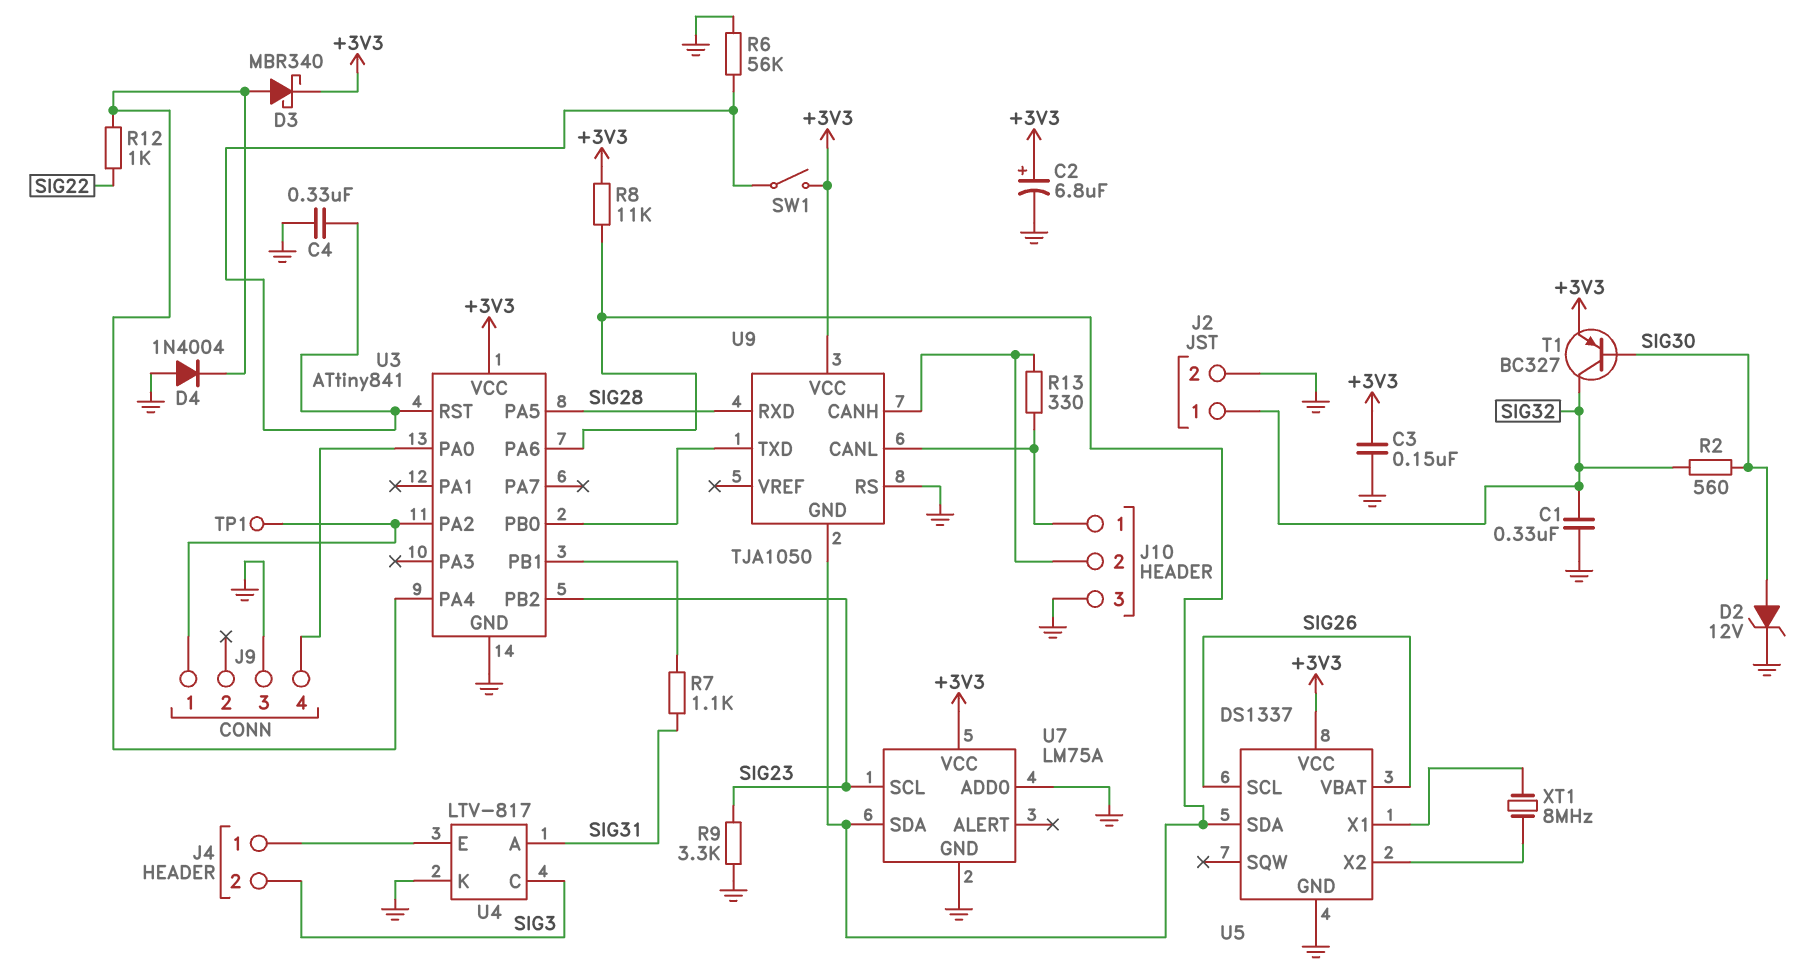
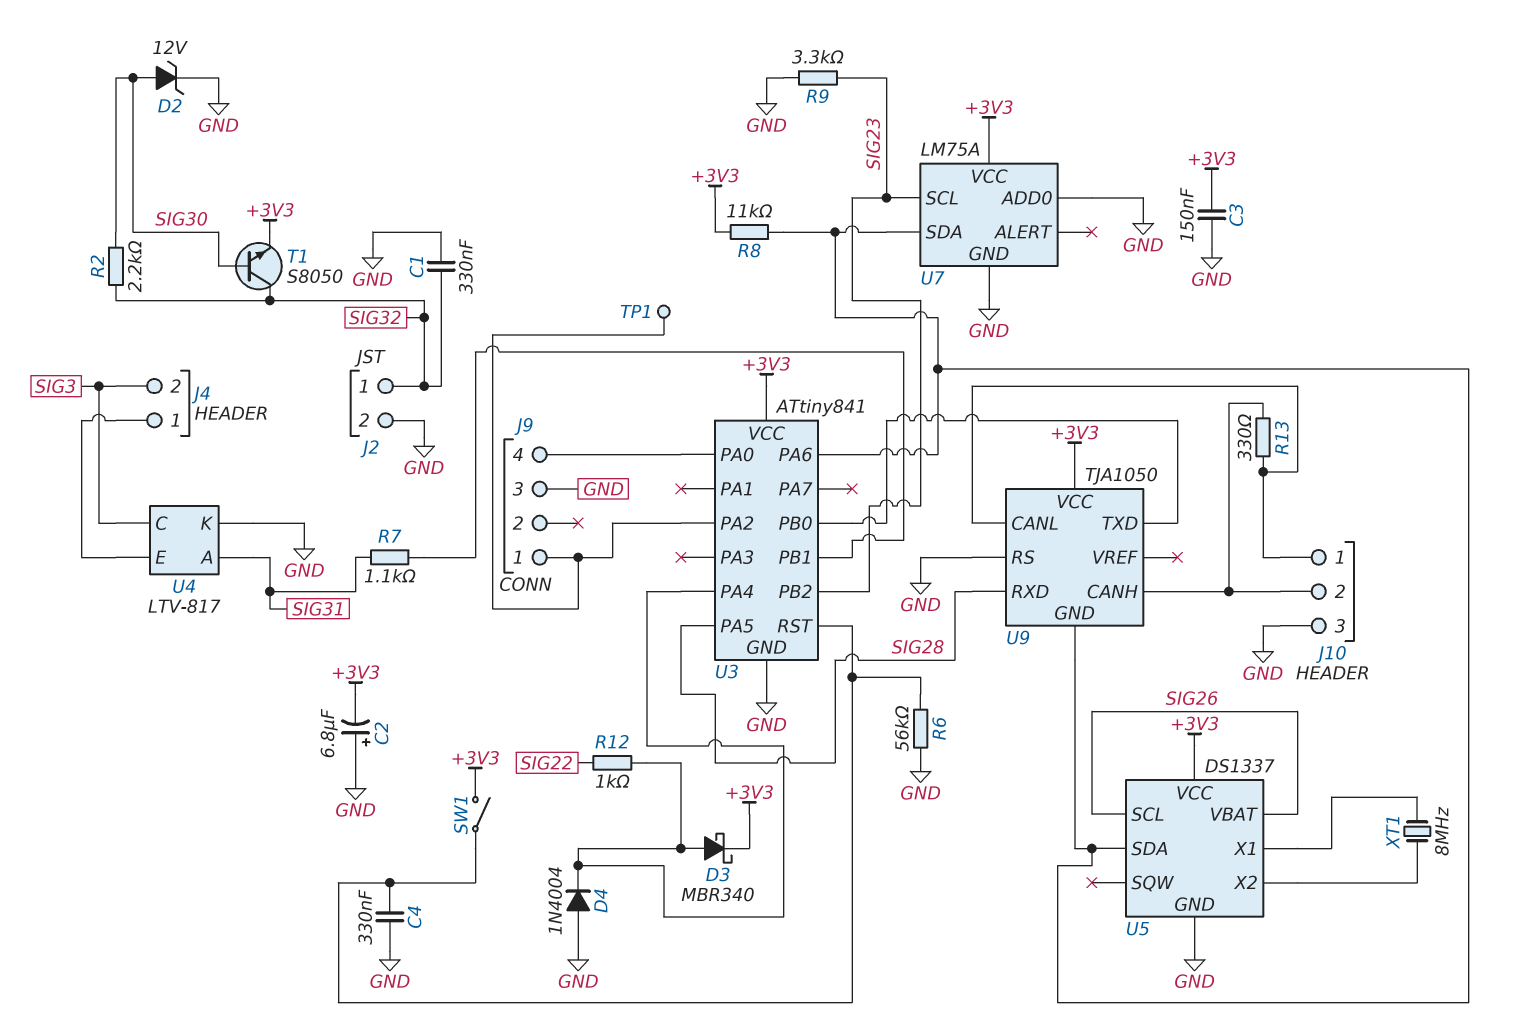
C2: 6.8uF (plus +3V3, minus GND) -> 6.8uF (plus GND, minus +3V3)
R2: 560 (SIG30, SIG32) -> 2.2k (SIG30, SIG32)
T1: PNP BC327 (B SIG30, C SIG32, E +3V3) -> NPN S8050 (B SIG30, C SIG32, E +3V3)

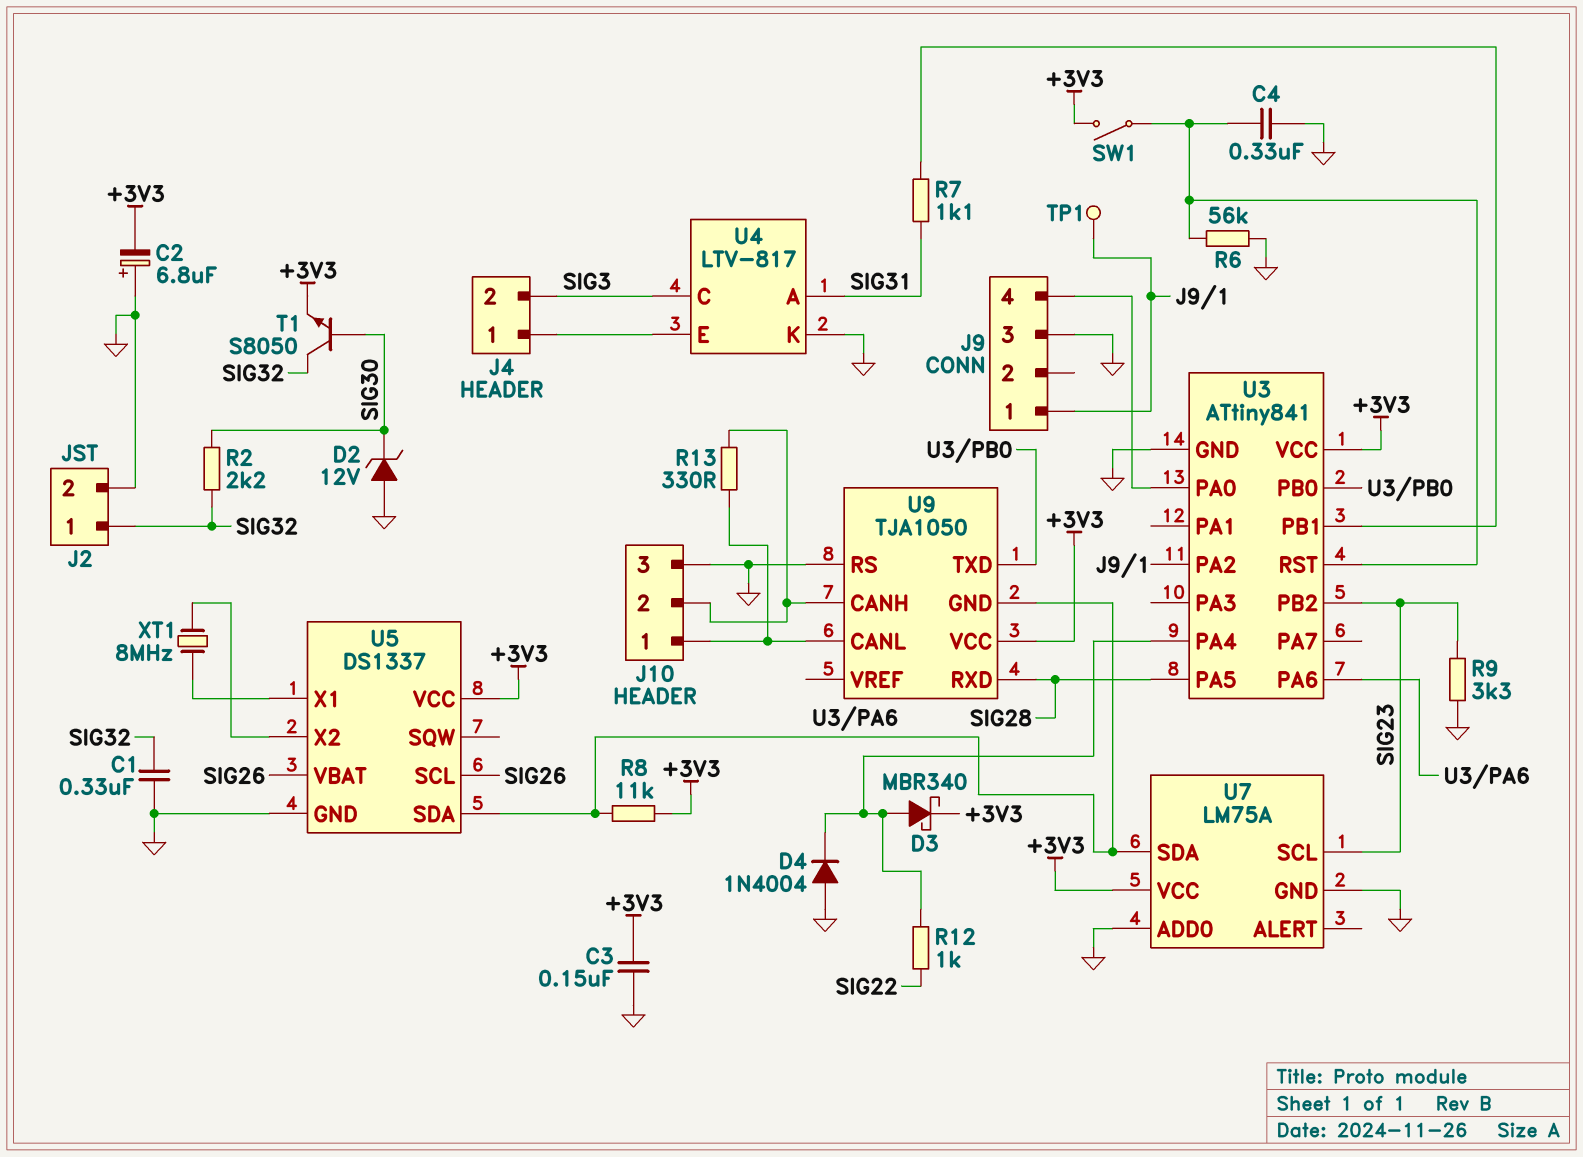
D2: zener 12V (A SIG30, K GND) -> zener 12V (A GND, K SIG30)

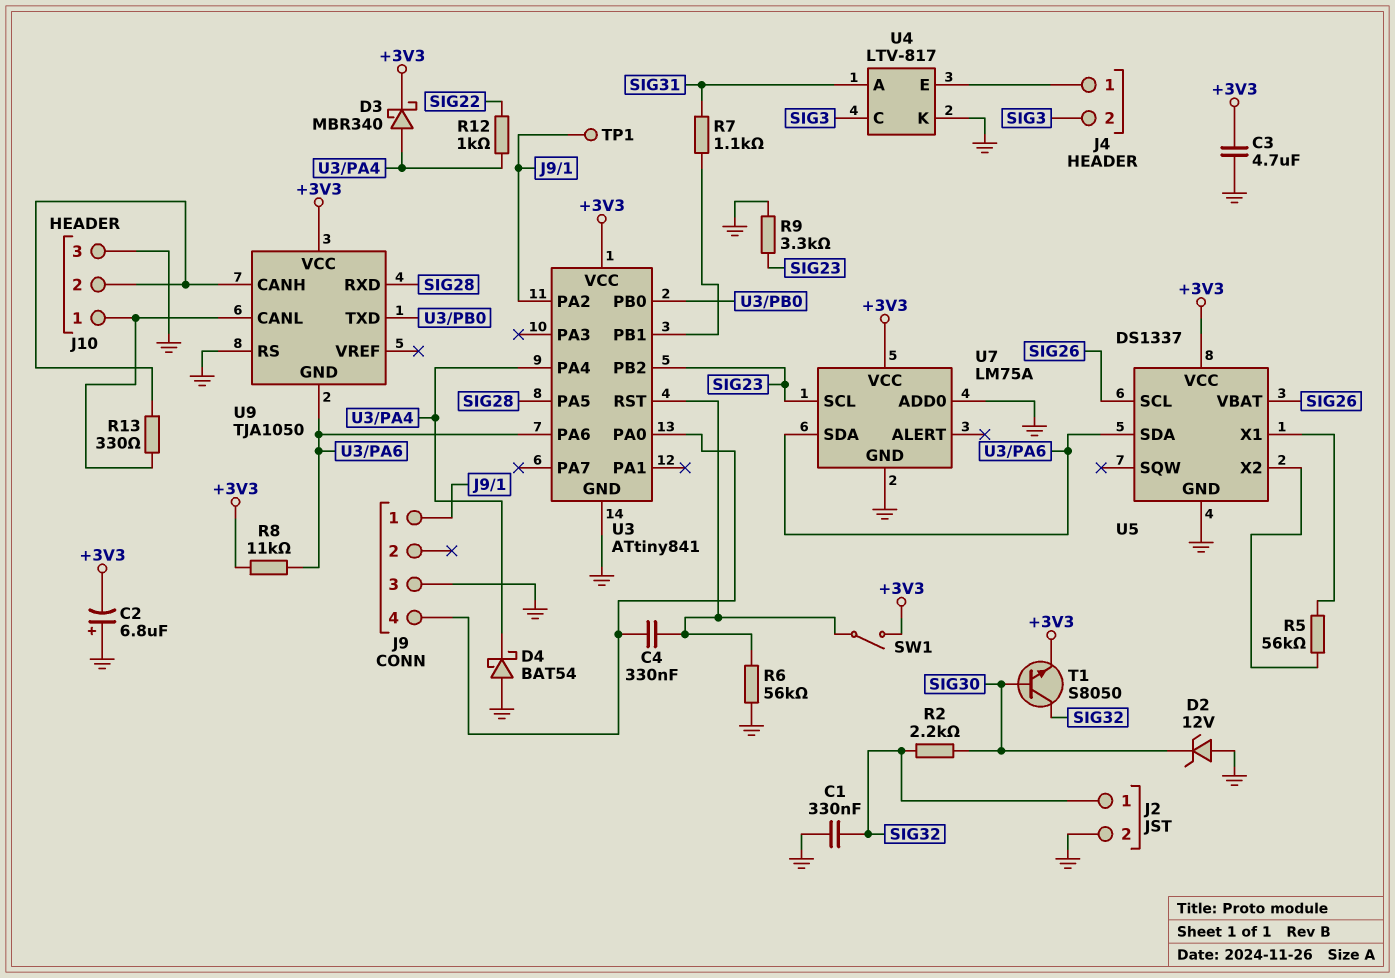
C3: 150nF (+3V3, GND) -> 4.7uF (+3V3, GND)
C4: 330nF (GND, U3/RST) -> 330nF (J9/4, U3/RST)
D4: diode 1N4004 (A GND, K U3/PA4) -> schottky BAT54 (A GND, K U3/PA4)
R5: none -> 56k (U5/X1, U5/X2)
XT1: 8MHz (U5/X1, U5/X2) -> none

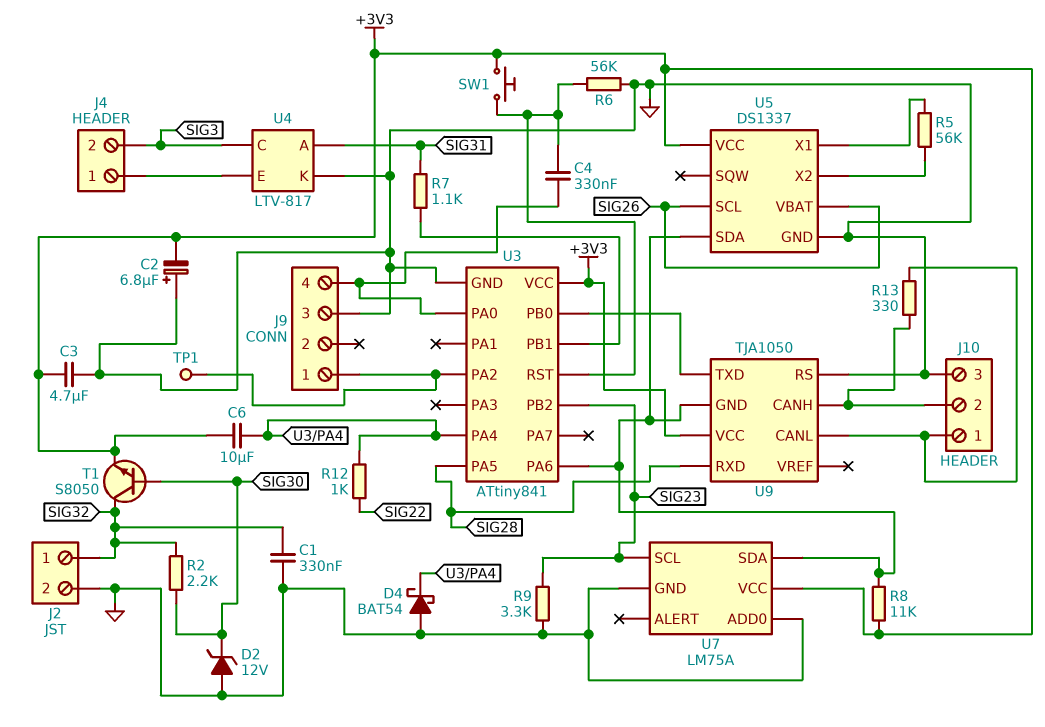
C6: none -> 10uF (+3V3, U3/PA4)
D3: schottky MBR340 (A U3/PA4, K +3V3) -> none
SW1: switch (+3V3, U3/RST) -> button (+3V3, U3/RST)

